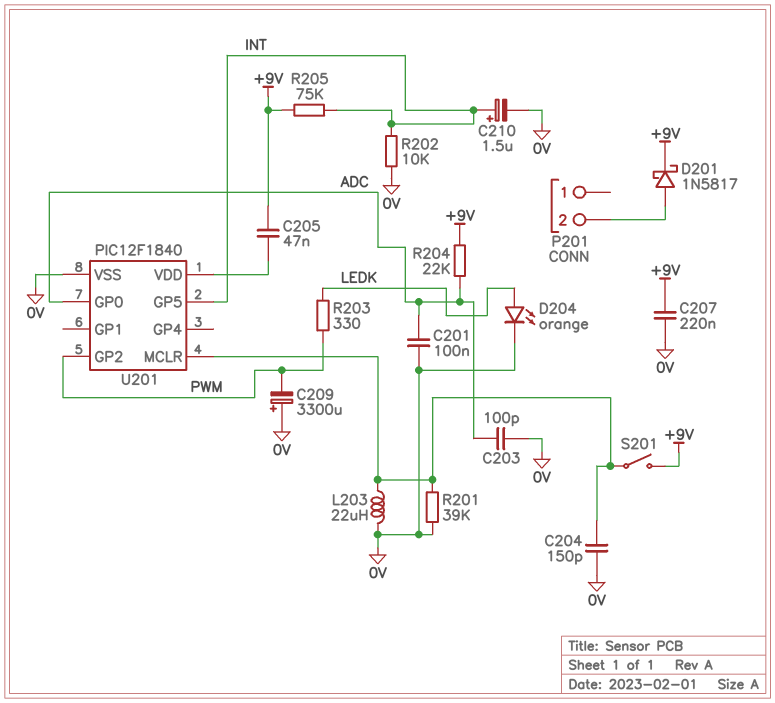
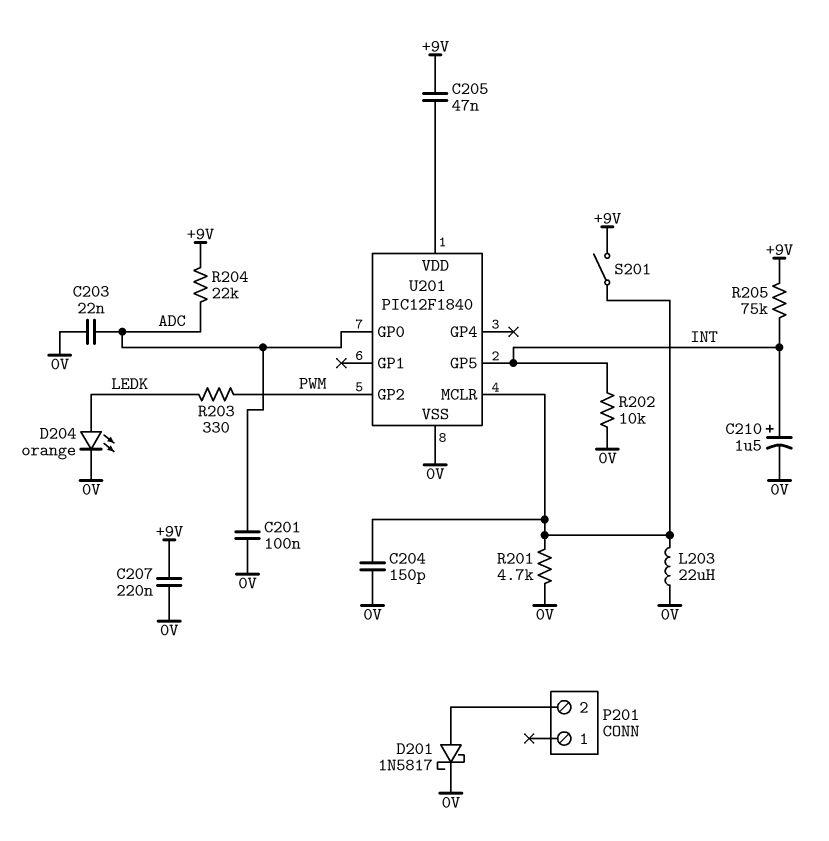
C203: 100pF (0V, ADC) -> 22nF (0V, ADC)
C209: 3300uF (plus 0V, minus PWM) -> none
D201: schottky 1N5817 (A P201/2, K +9V) -> schottky 1N5817 (A P201/2, K 0V)
R201: 39k (0V, U201/MCLR) -> 4.7k (0V, U201/MCLR)

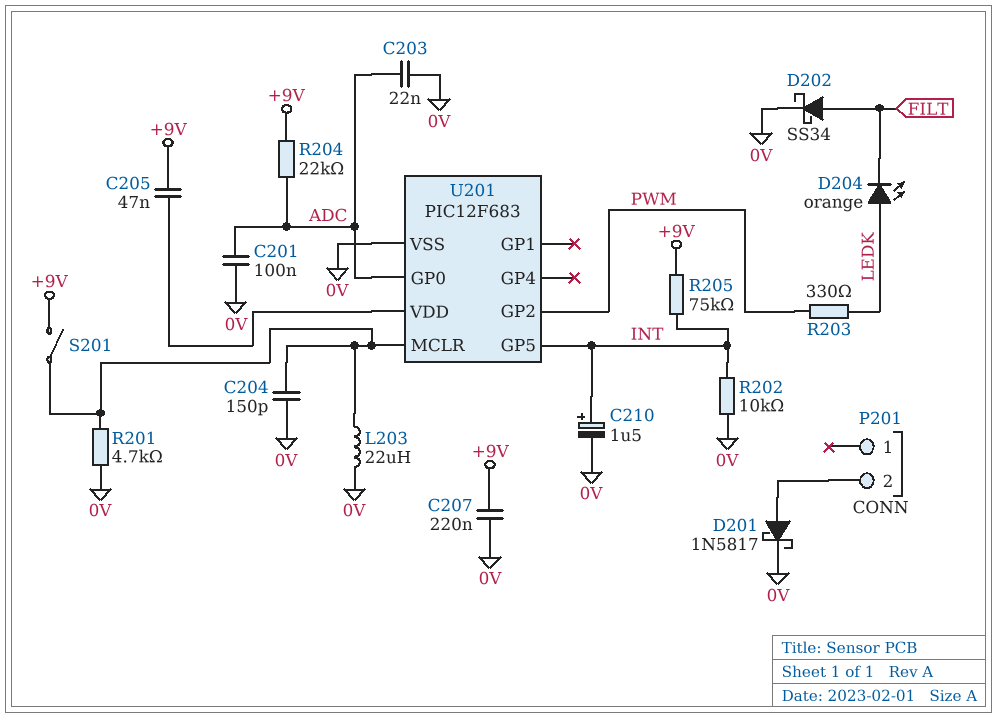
D202: none -> schottky SS34 (A FILT, K 0V)
D204: LED orange (A LEDK, K 0V) -> LED orange (A LEDK, K FILT)
U201: PIC12F1840 -> PIC12F683

